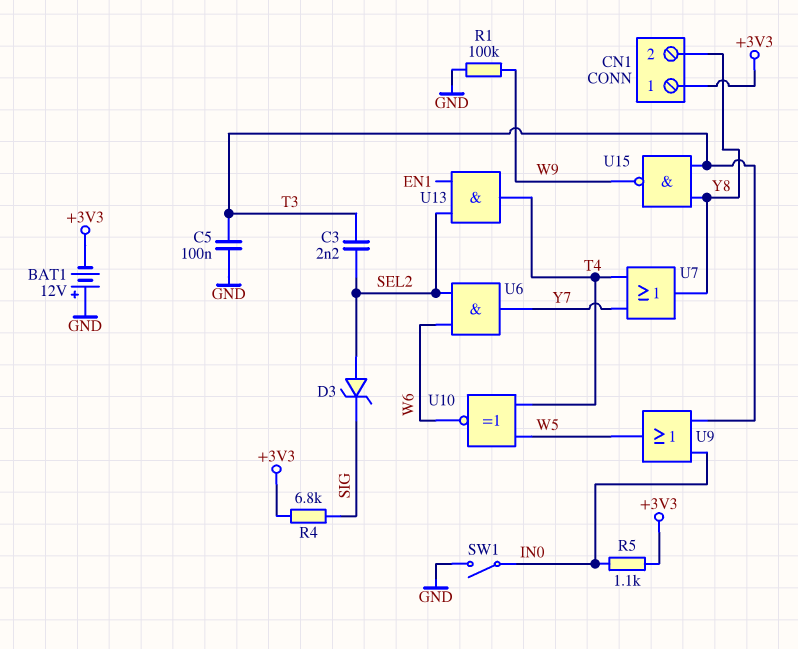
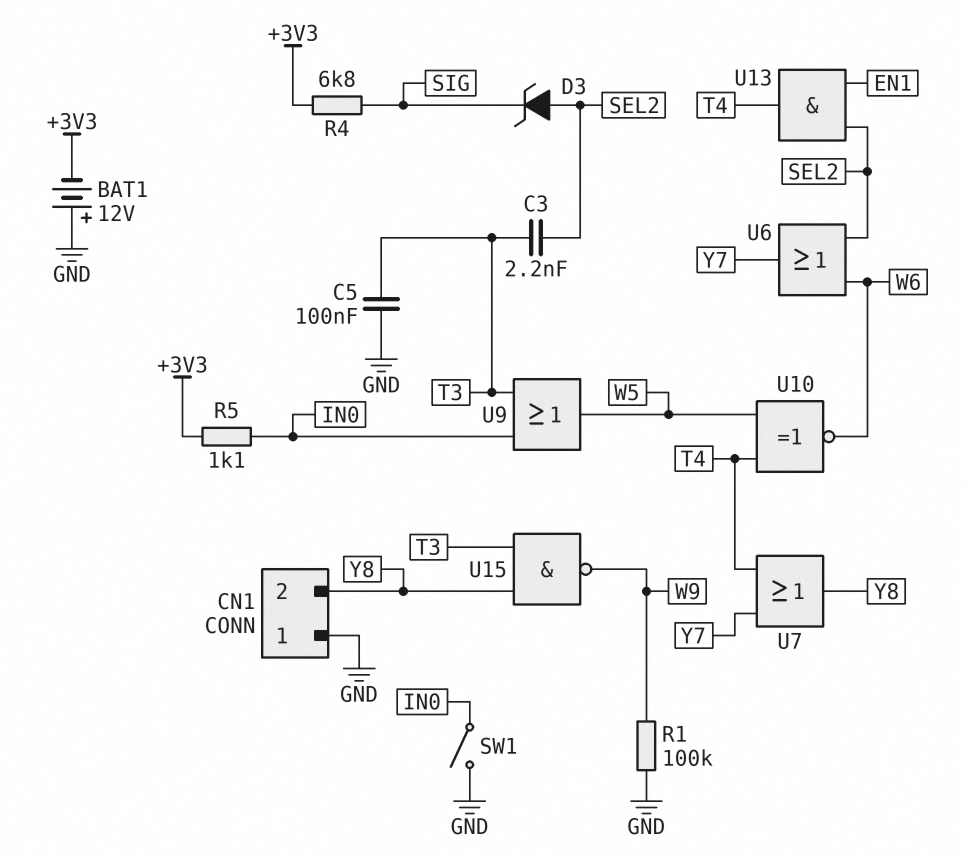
CN1 pin 1: +3V3 -> GND
U6: AND (in SEL2, in W6, out Y7) -> OR (in SEL2, in W6, out Y7)

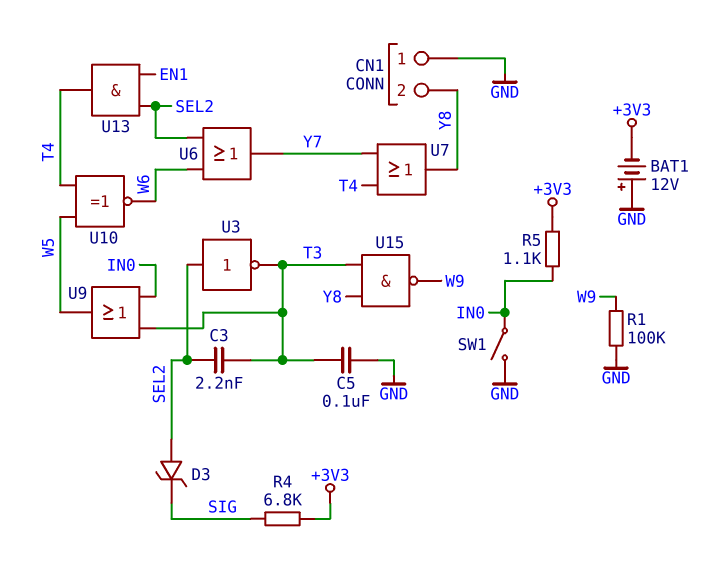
U3: none -> NOT (in SEL2, out T3)

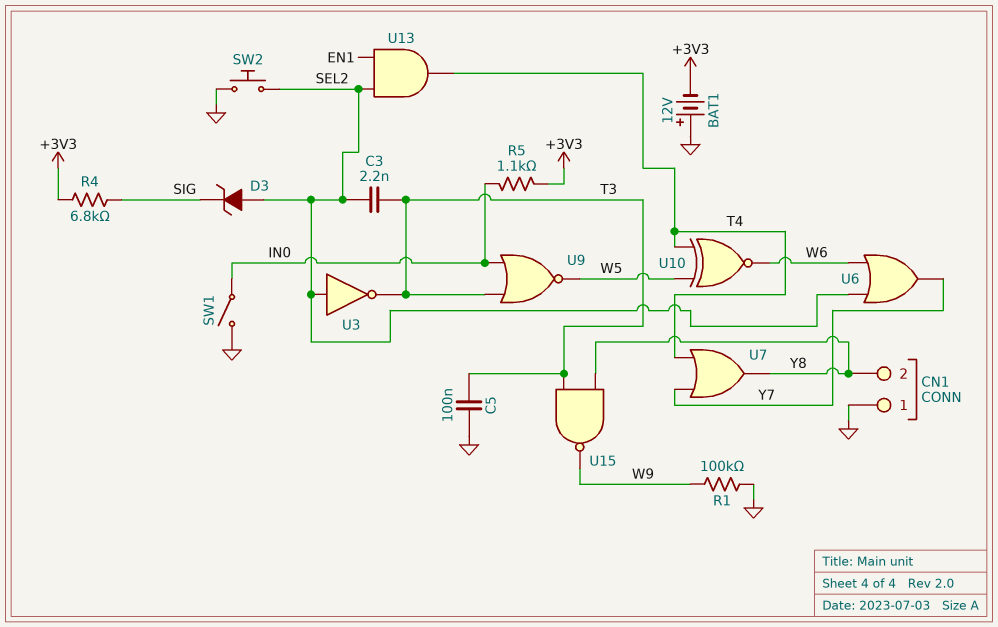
SW2: none -> button (GND, SEL2)
U9: OR (in IN0, in T3, out W5) -> NOR (in IN0, in T3, out W5)

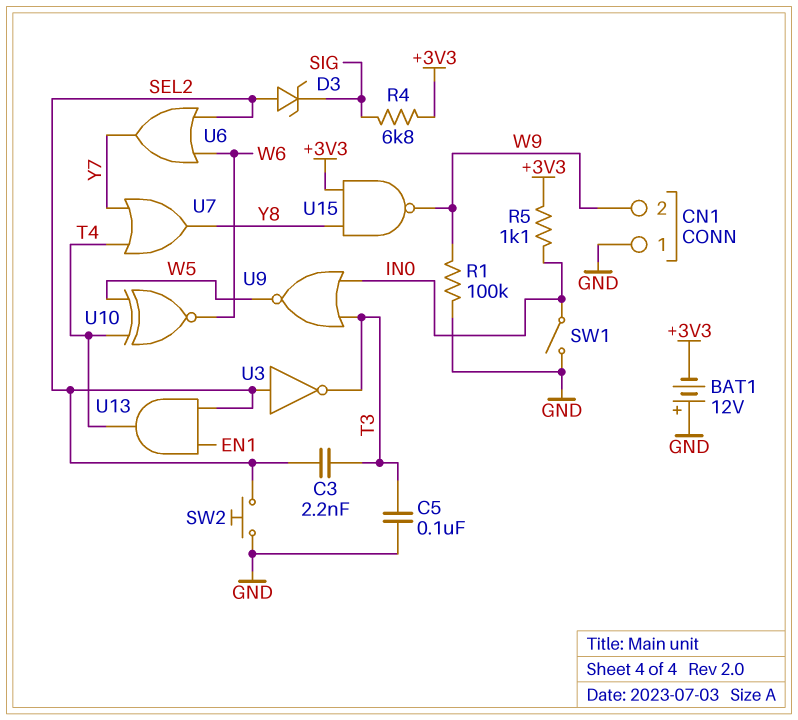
CN1 pin 2: Y8 -> W9
U15: NAND (in T3, in Y8, out W9) -> NAND (in +3V3, in Y8, out W9)

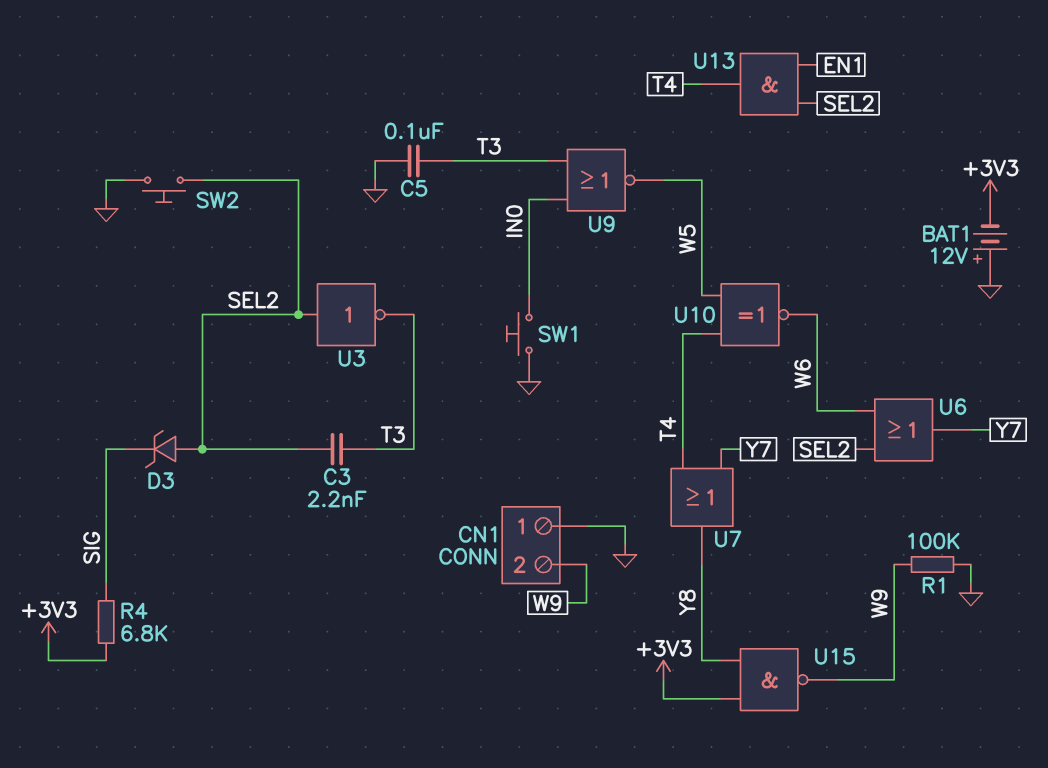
R5: 1.1k (+3V3, IN0) -> none
SW1: switch (GND, IN0) -> button (GND, IN0)

